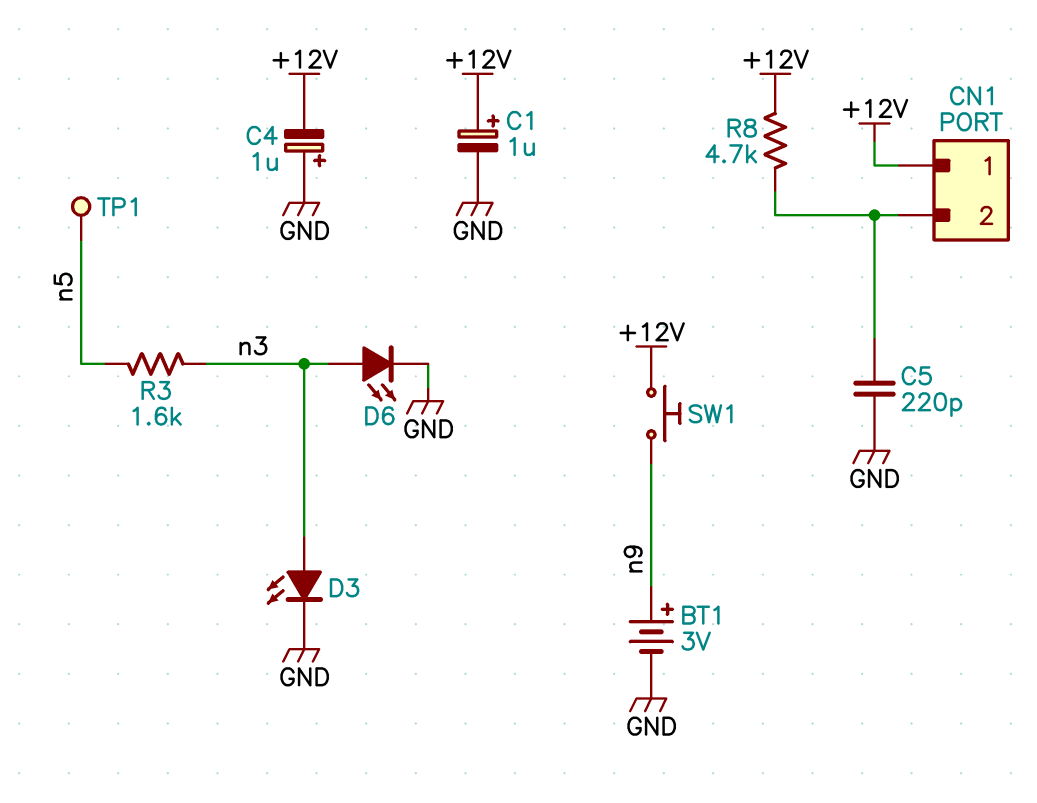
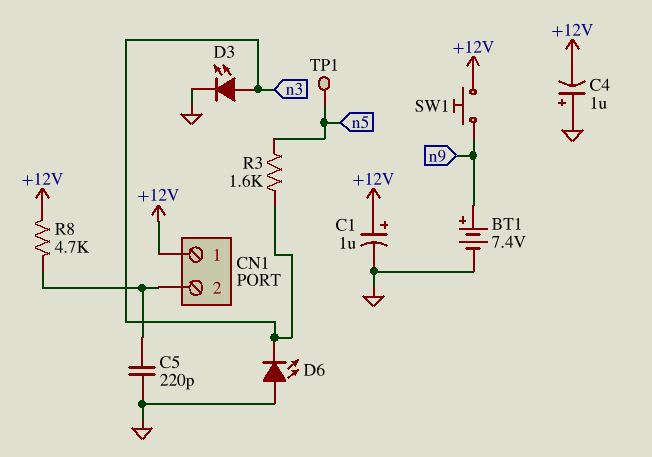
BT1: 3V (plus n9, minus GND) -> 7.4V (plus n9, minus GND)
D6: LED (A n3, K GND) -> LED (A GND, K n3)

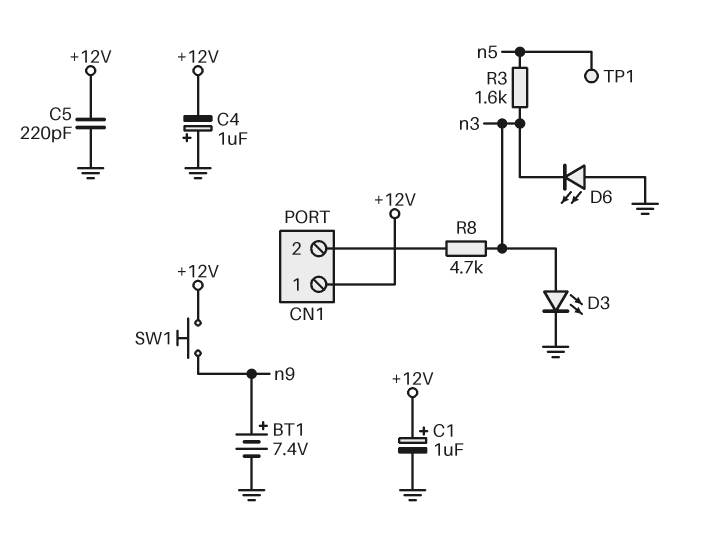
C5: 220pF (CN1/2, GND) -> 220pF (+12V, GND)
R8: 4.7k (+12V, CN1/2) -> 4.7k (CN1/2, n3)

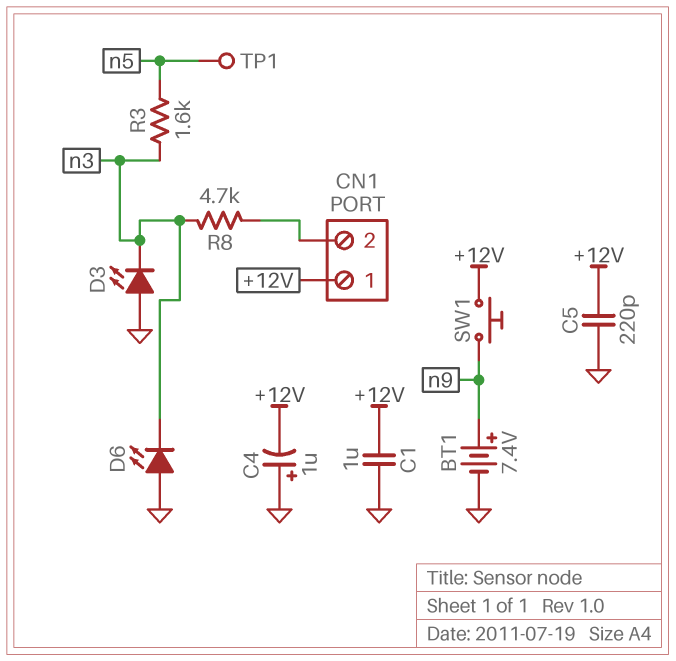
C1: 1uF (plus +12V, minus GND) -> 1uF (+12V, GND)
D3: LED (A n3, K GND) -> LED (A GND, K n3)

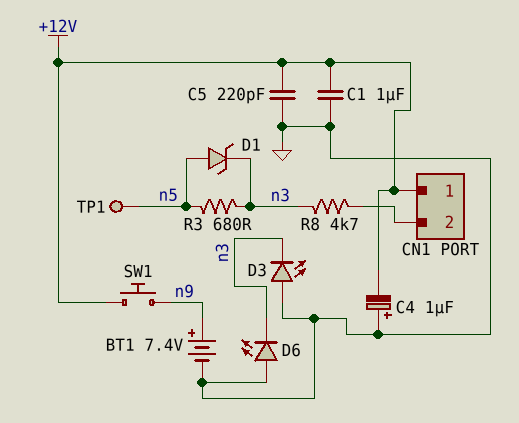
D1: none -> zener (A n5, K n3)
R3: 1.6k (n3, n5) -> 680 (n3, n5)

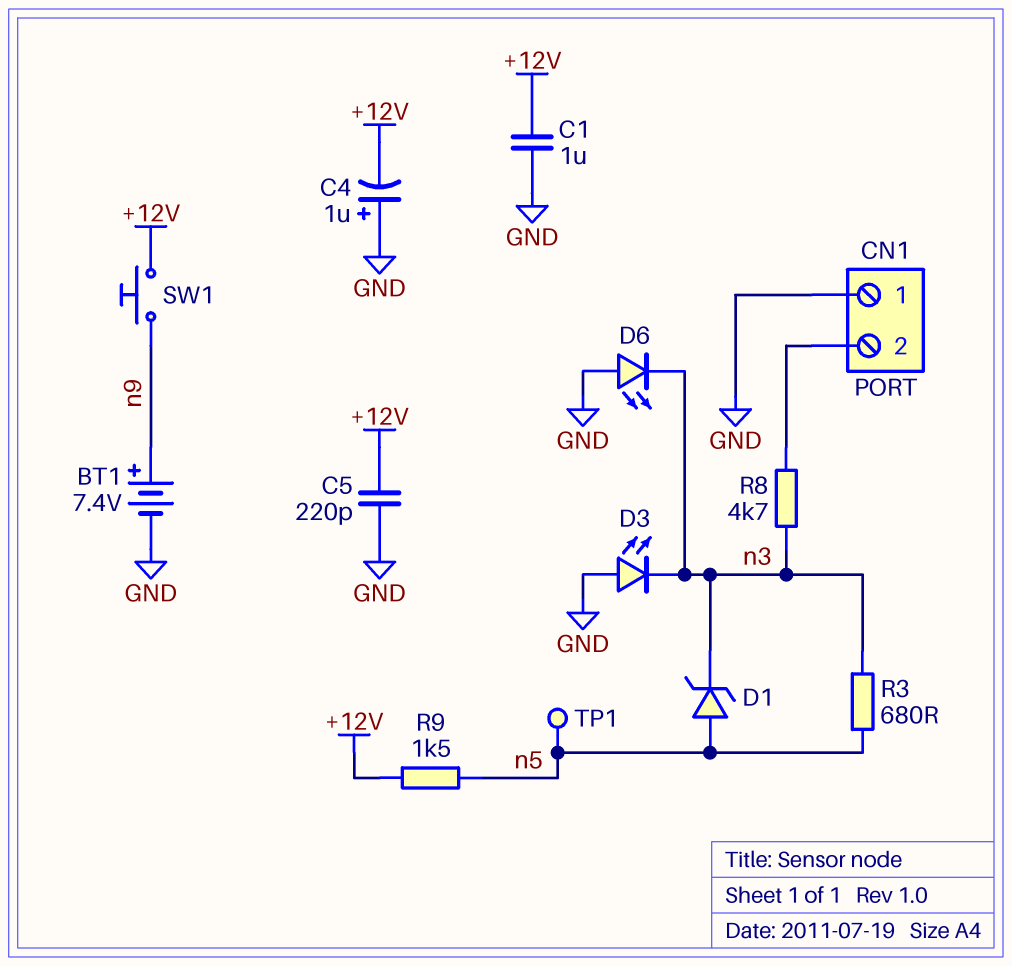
CN1 pin 1: +12V -> GND
R9: none -> 1.5k (+12V, n5)

